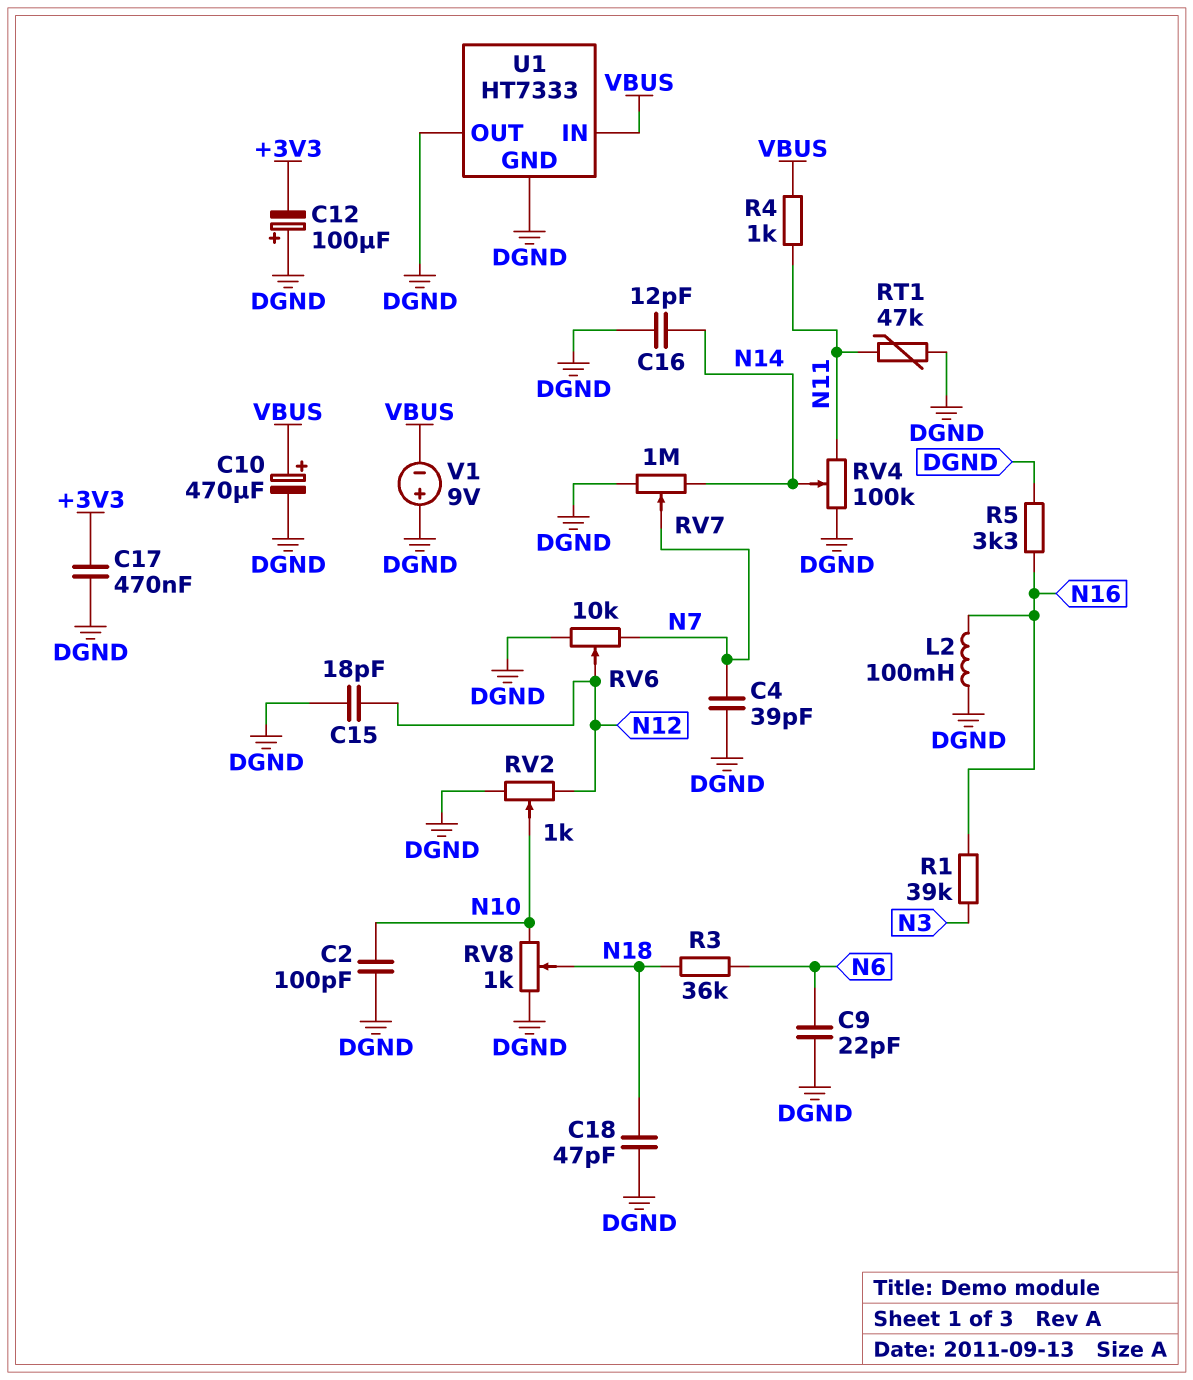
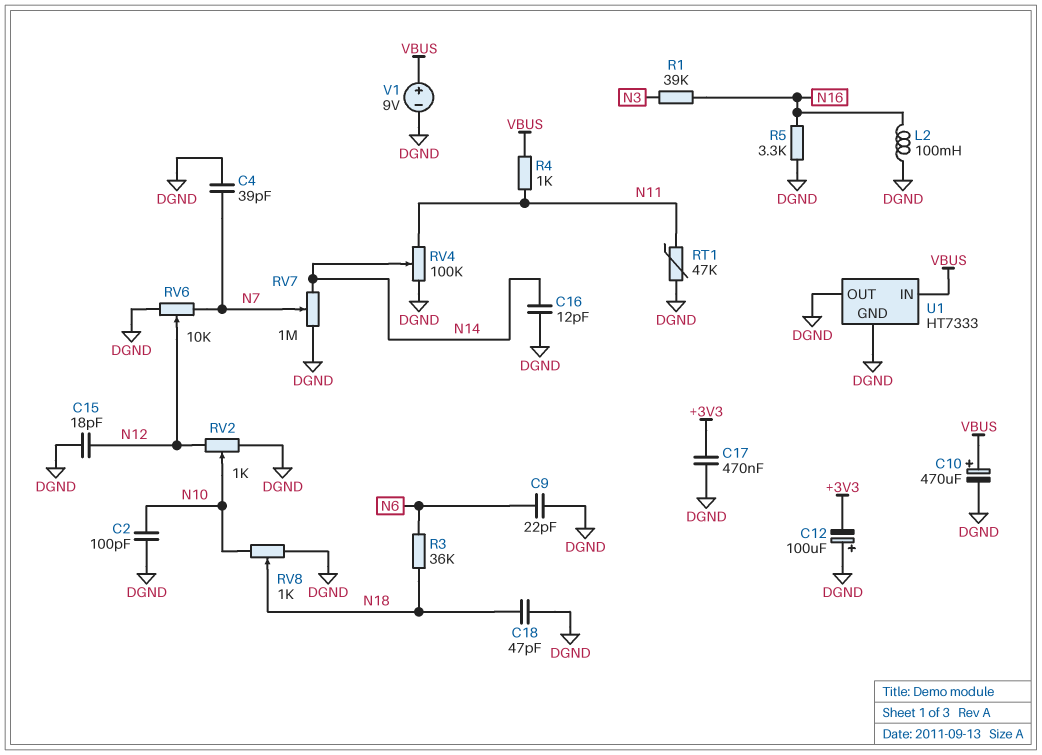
V1: 9V (plus DGND, minus VBUS) -> 9V (plus VBUS, minus DGND)

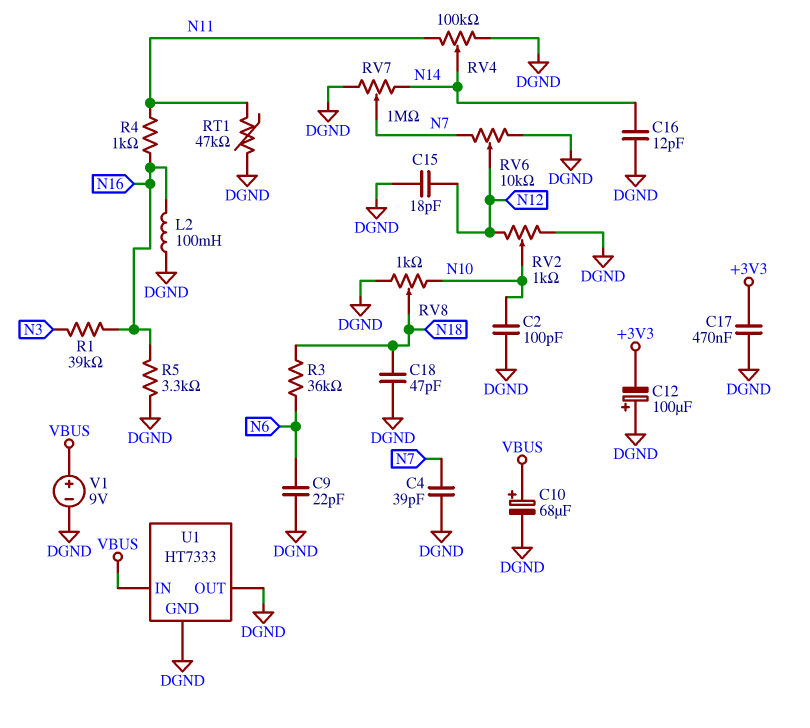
C10: 470uF (plus VBUS, minus DGND) -> 68uF (plus VBUS, minus DGND)
R4: 1k (N11, VBUS) -> 1k (N11, N16)

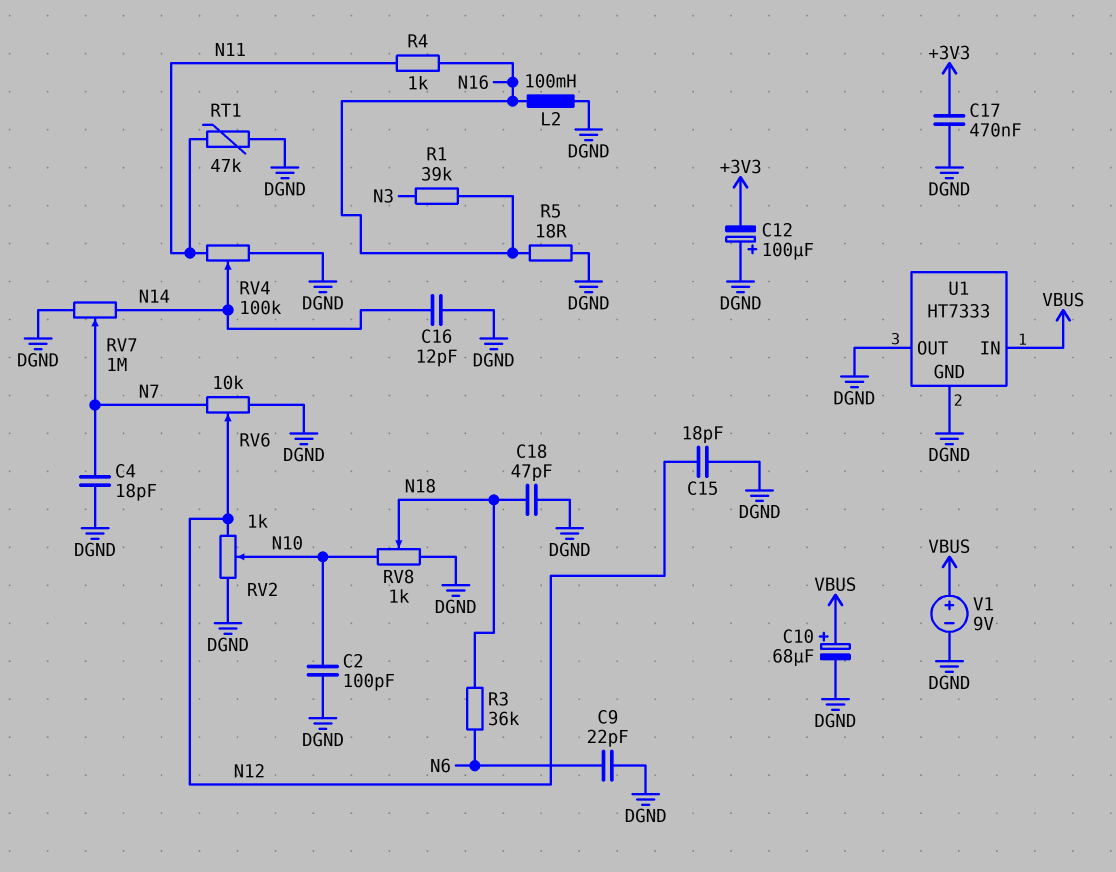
C4: 39pF (DGND, N7) -> 18pF (DGND, N7)
R5: 3.3k (DGND, N16) -> 18 (DGND, N16)

